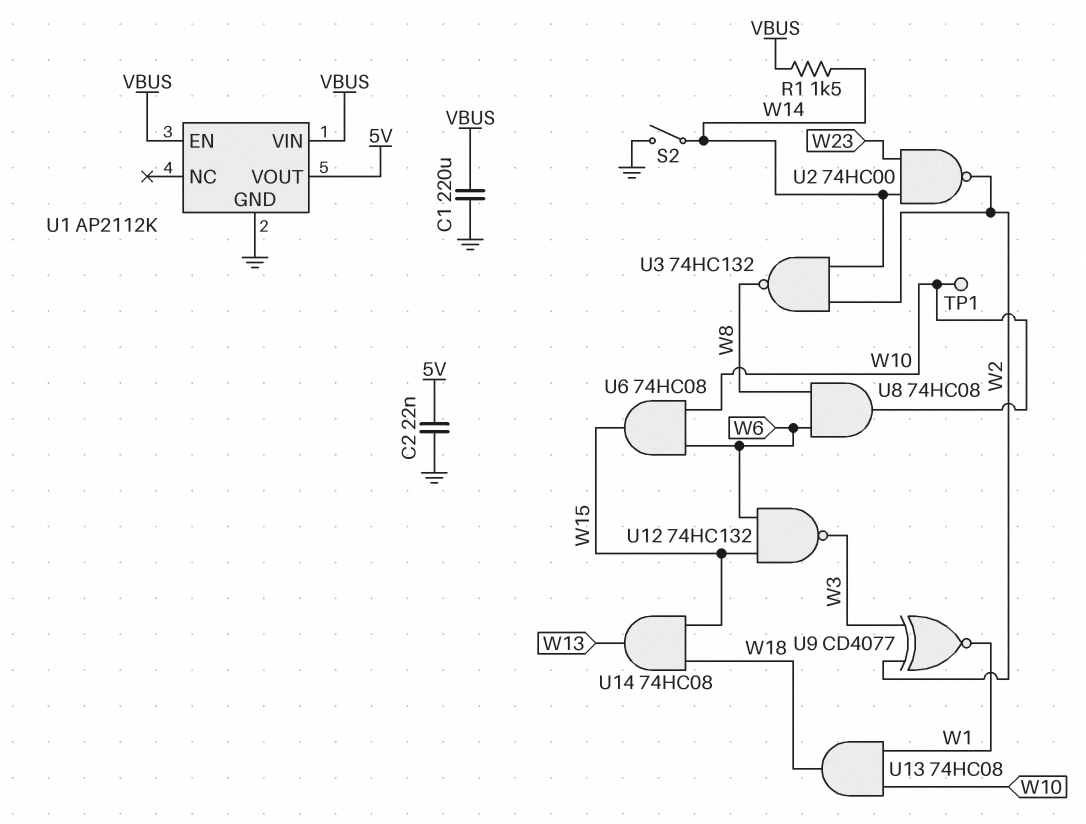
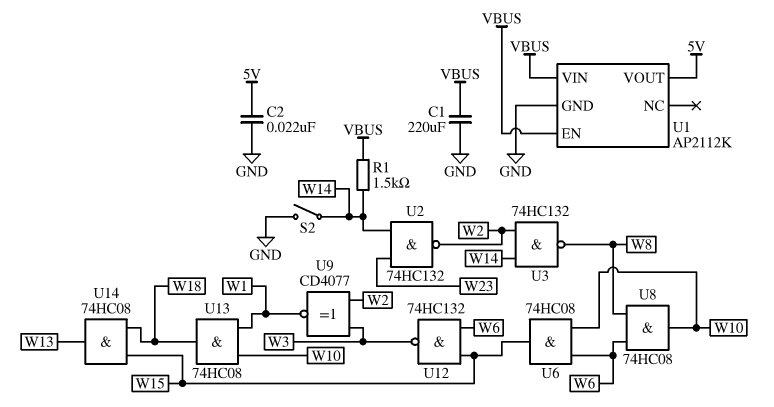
TP1: test point (W10) -> none
U2: NAND 74HC00 (in W14, in W23, out W2) -> NAND 74HC132 (in W14, in W23, out W2)

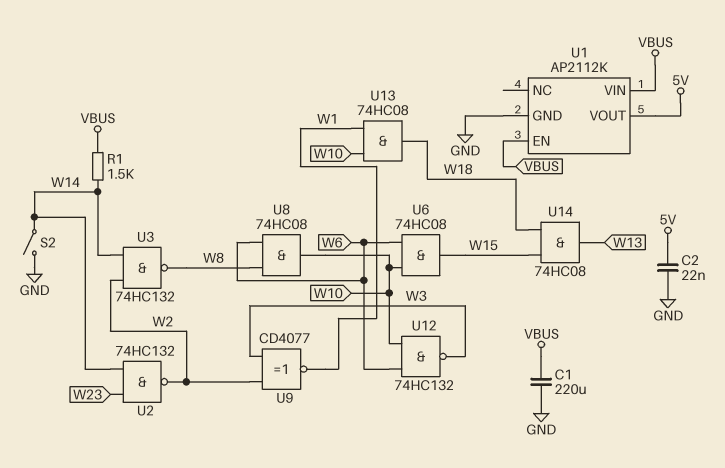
U12: NAND 74HC132 (in W6, in W15, out W3) -> NAND 74HC132 (in W6, in W10, out W3)

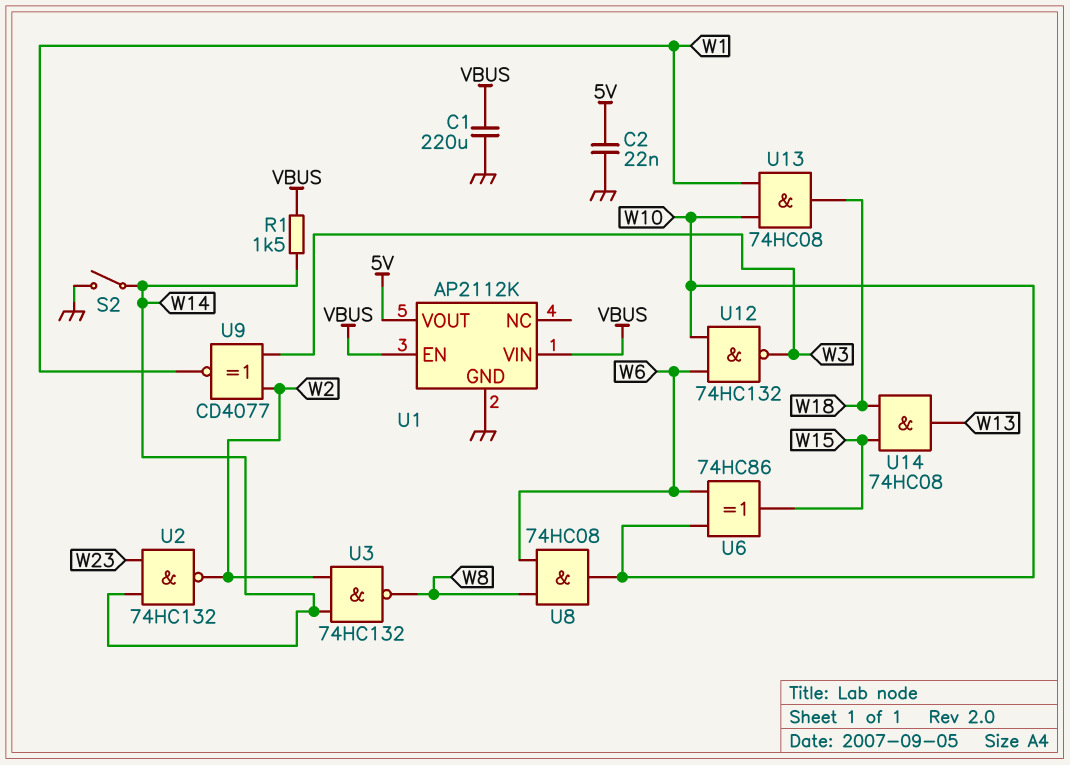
U6: AND 74HC08 (in W6, in W10, out W15) -> XOR 74HC86 (in W6, in W10, out W15)

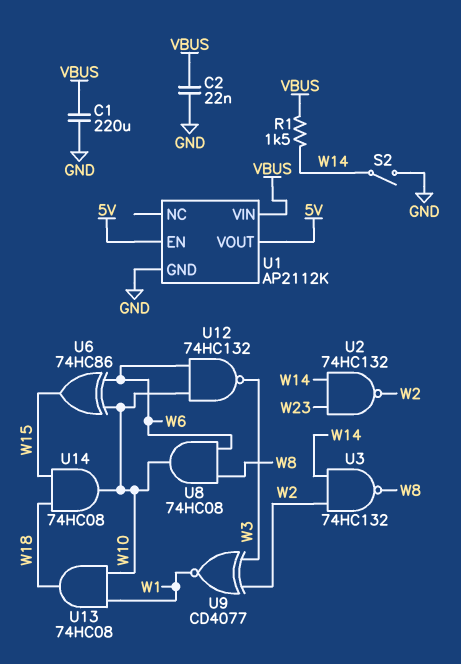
C2: 22nF (5V, GND) -> 22nF (GND, VBUS)
U1 pin EN: VBUS -> 5V
U14: AND 74HC08 (in W15, in W18, out W13) -> AND 74HC08 (in W15, in W18, out W10)

